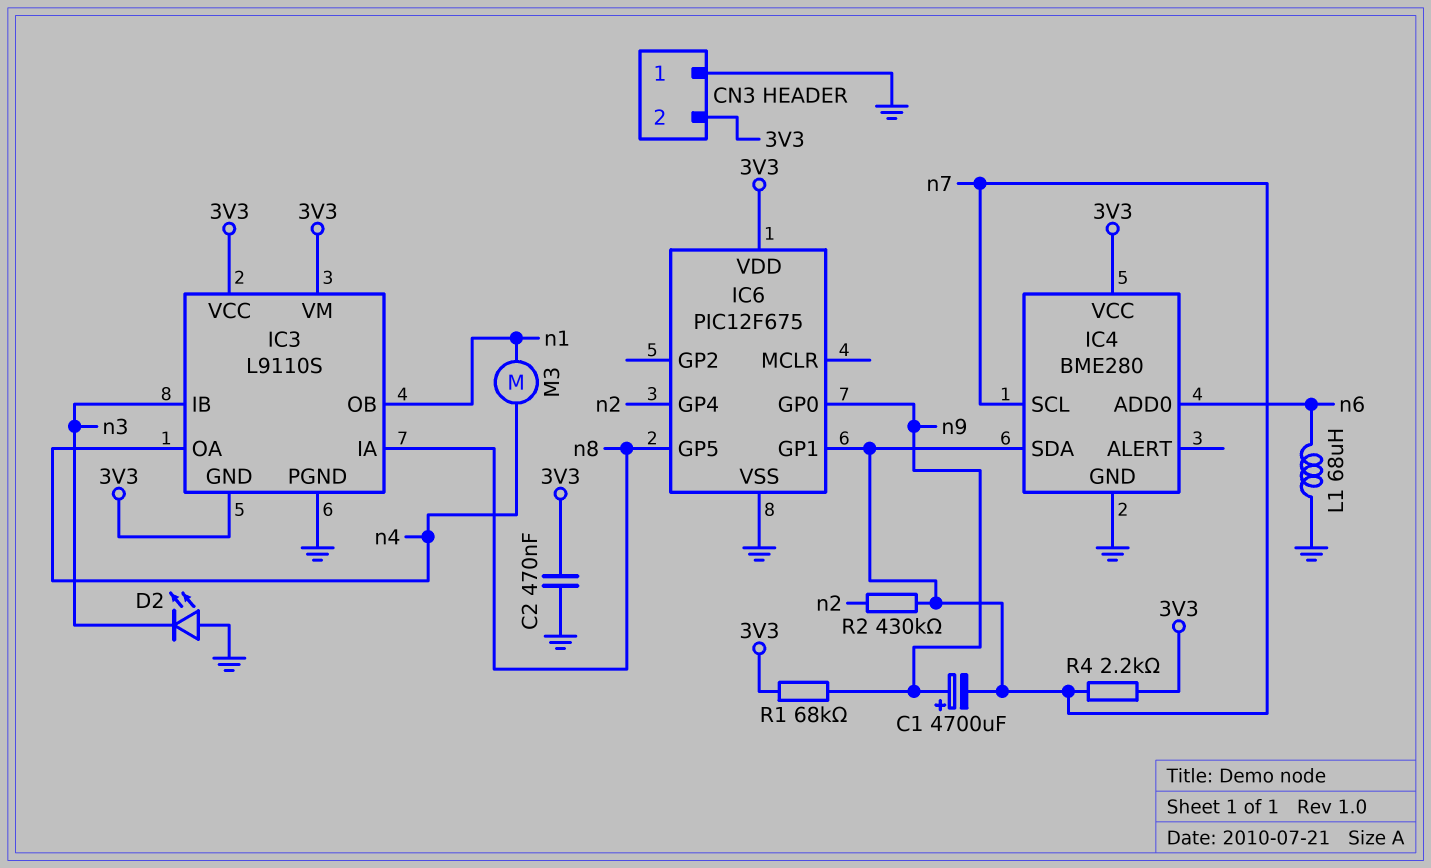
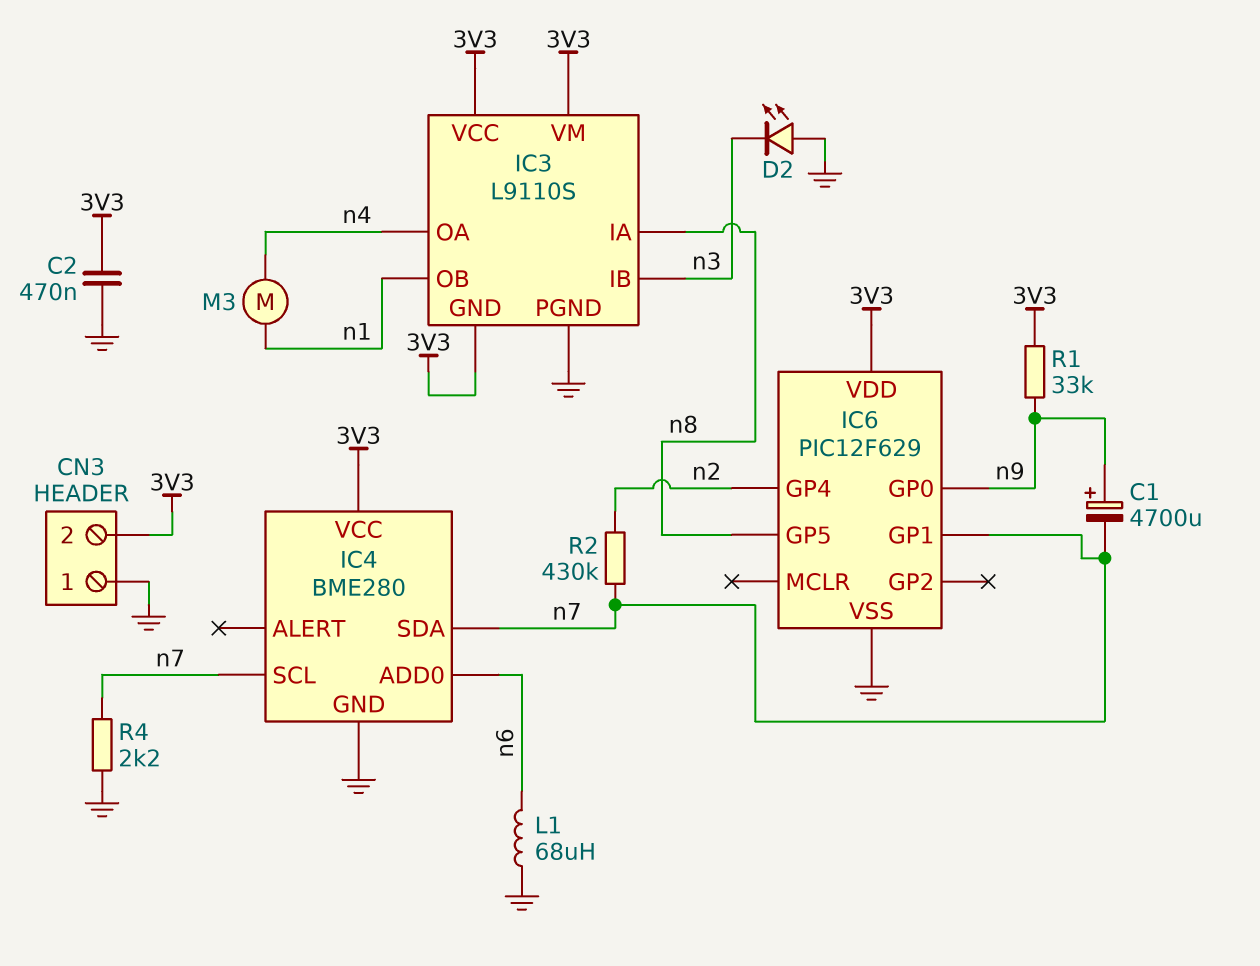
IC6: PIC12F675 -> PIC12F629
R1: 68k (3V3, n9) -> 33k (3V3, n9)
R4: 2.2k (3V3, n7) -> 2.2k (GND, n7)

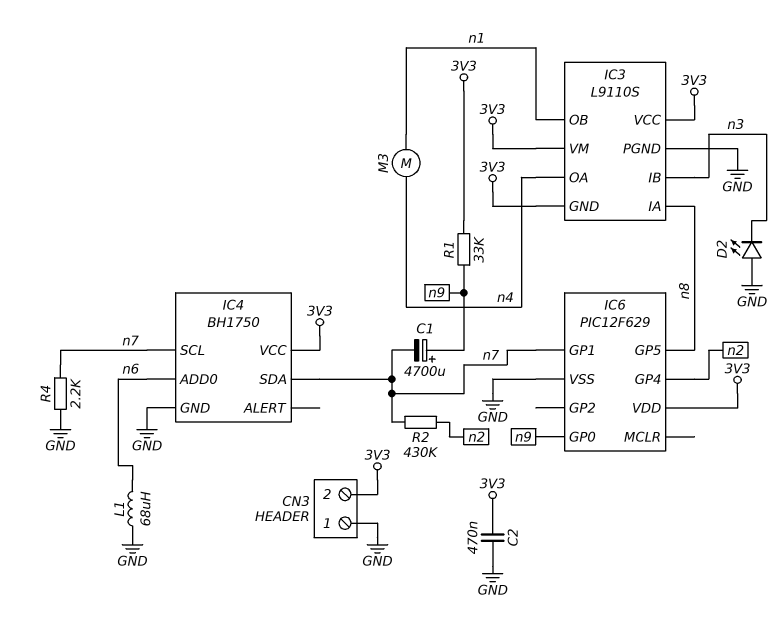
IC4: BME280 -> BH1750

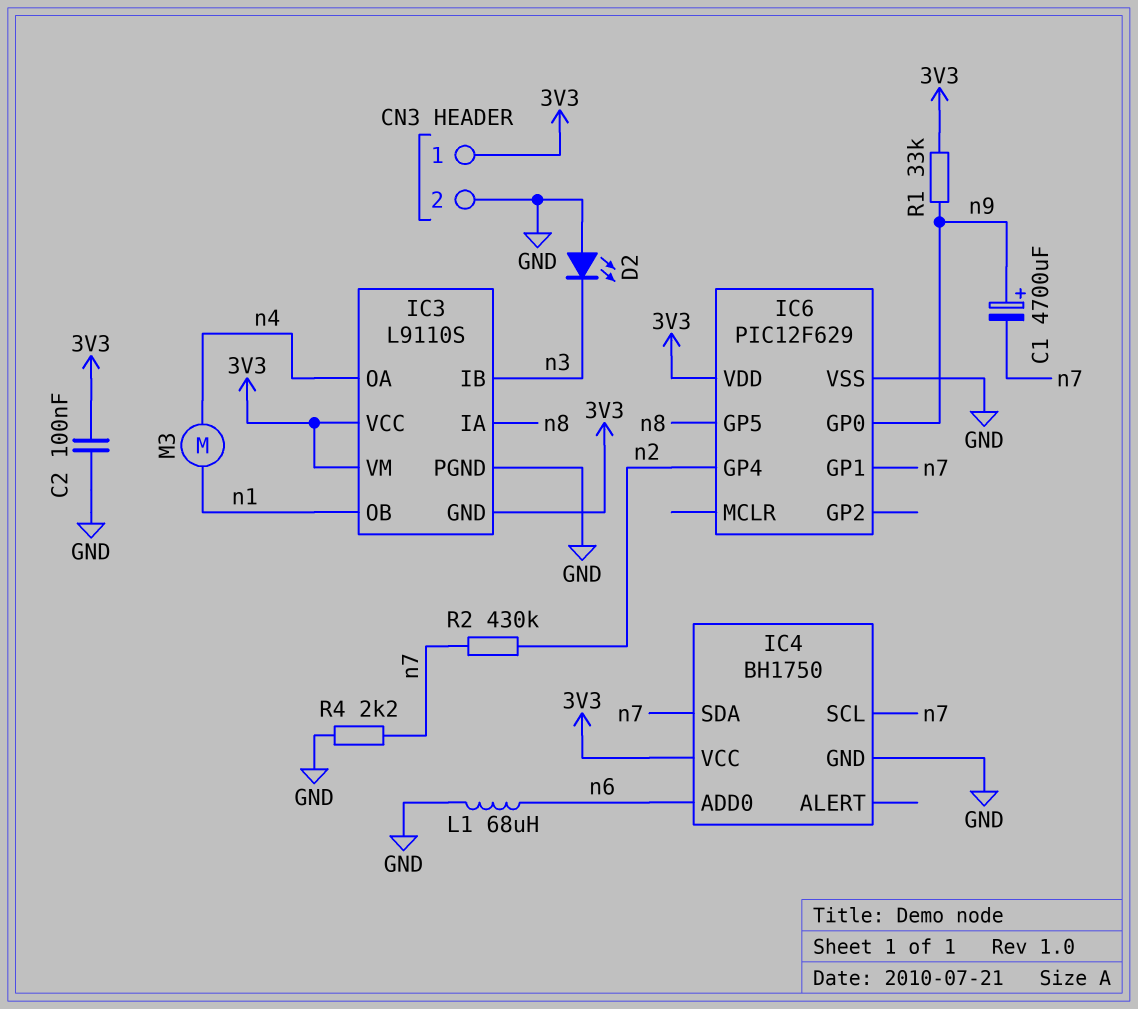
C2: 470nF (3V3, GND) -> 100nF (3V3, GND)
CN3 pin 1: GND -> 3V3
CN3 pin 2: 3V3 -> GND

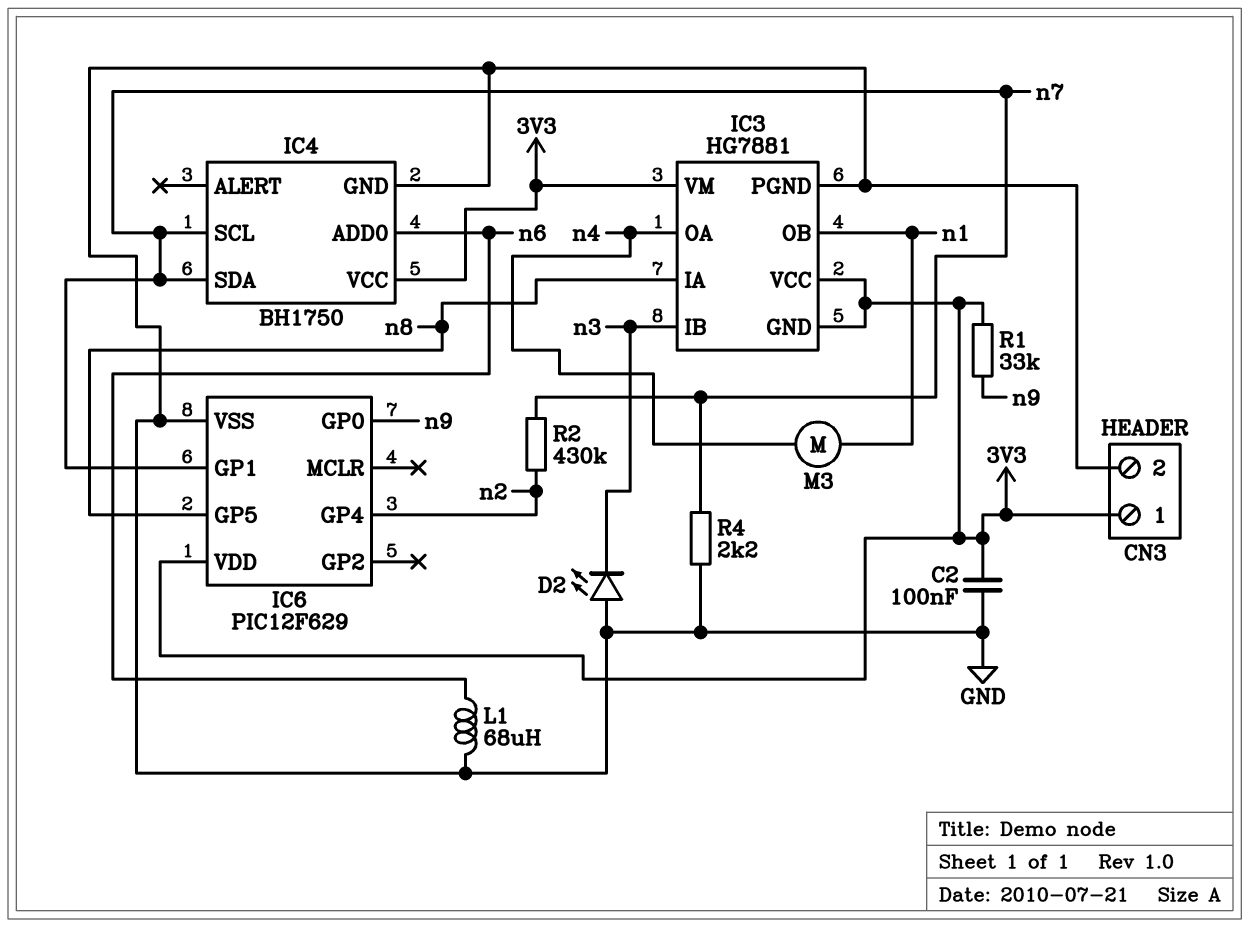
C1: 4700uF (plus n9, minus n7) -> none
IC3: L9110S -> HG7881

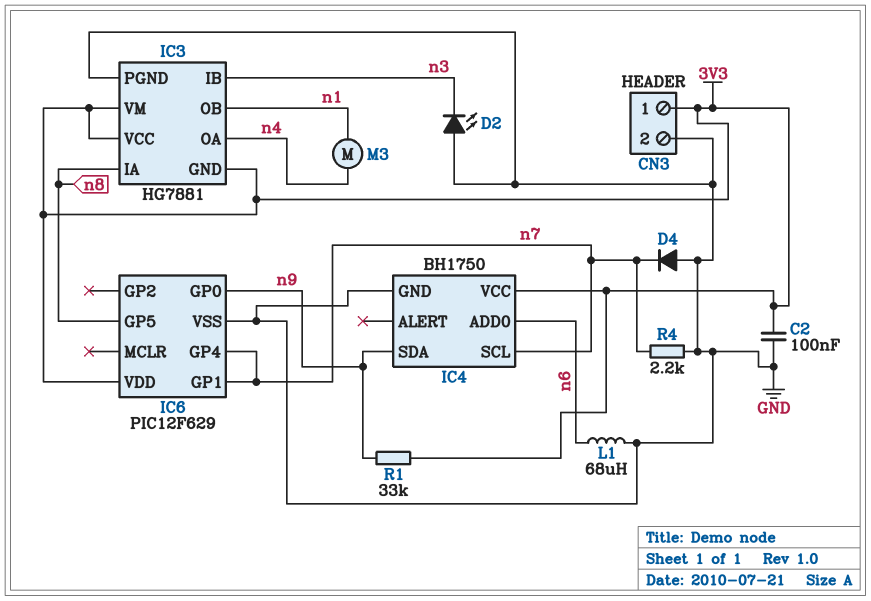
D4: none -> diode (A GND, K n7)
IC4 pin SDA: n7 -> n9
IC6 pin GP4: n2 -> n7
R2: 430k (n2, n7) -> none

